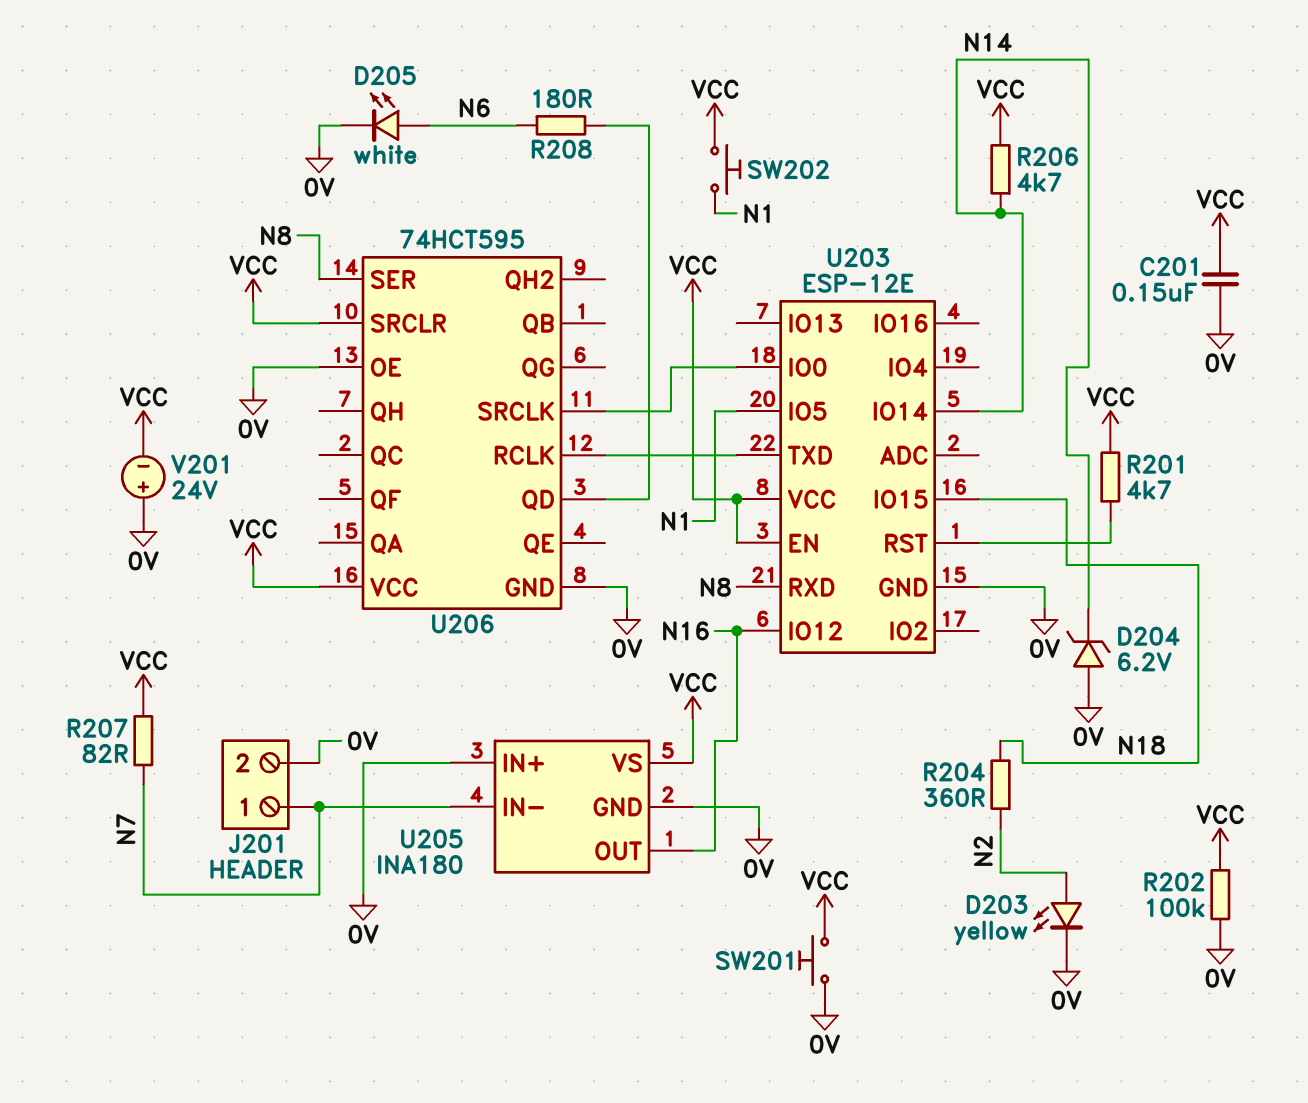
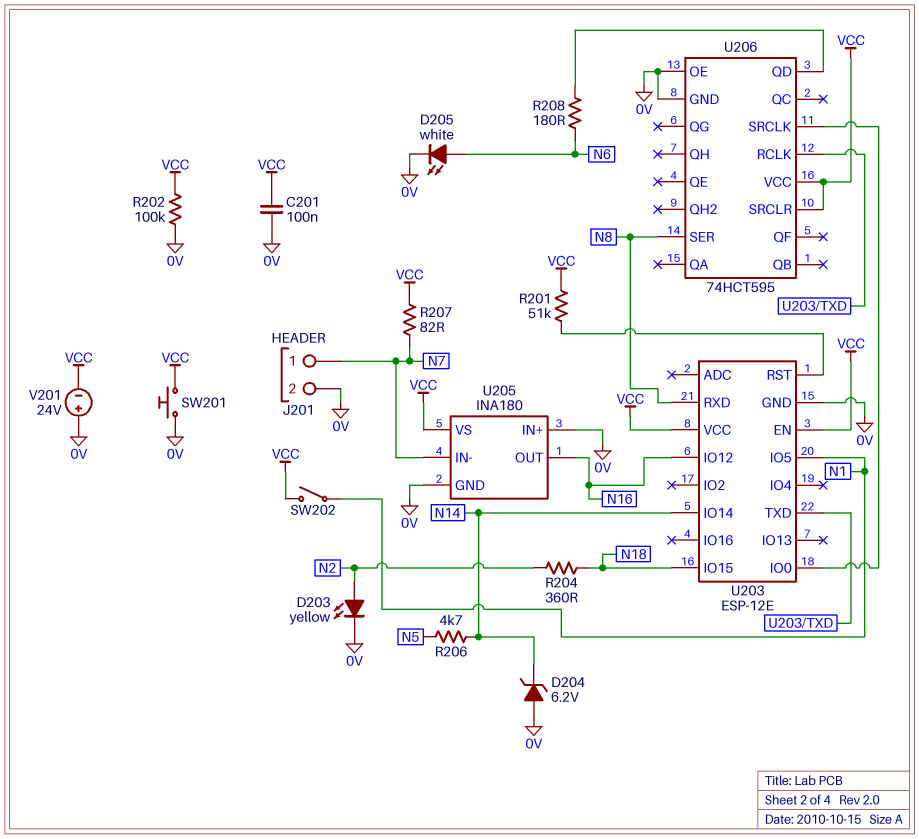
C201: 150nF (0V, VCC) -> 100nF (0V, VCC)
R201: 4.7k (U203/RST, VCC) -> 51k (U203/RST, VCC)
R206: 4.7k (N14, VCC) -> 4.7k (N5, N14)
SW202: button (N1, VCC) -> switch (N1, VCC)

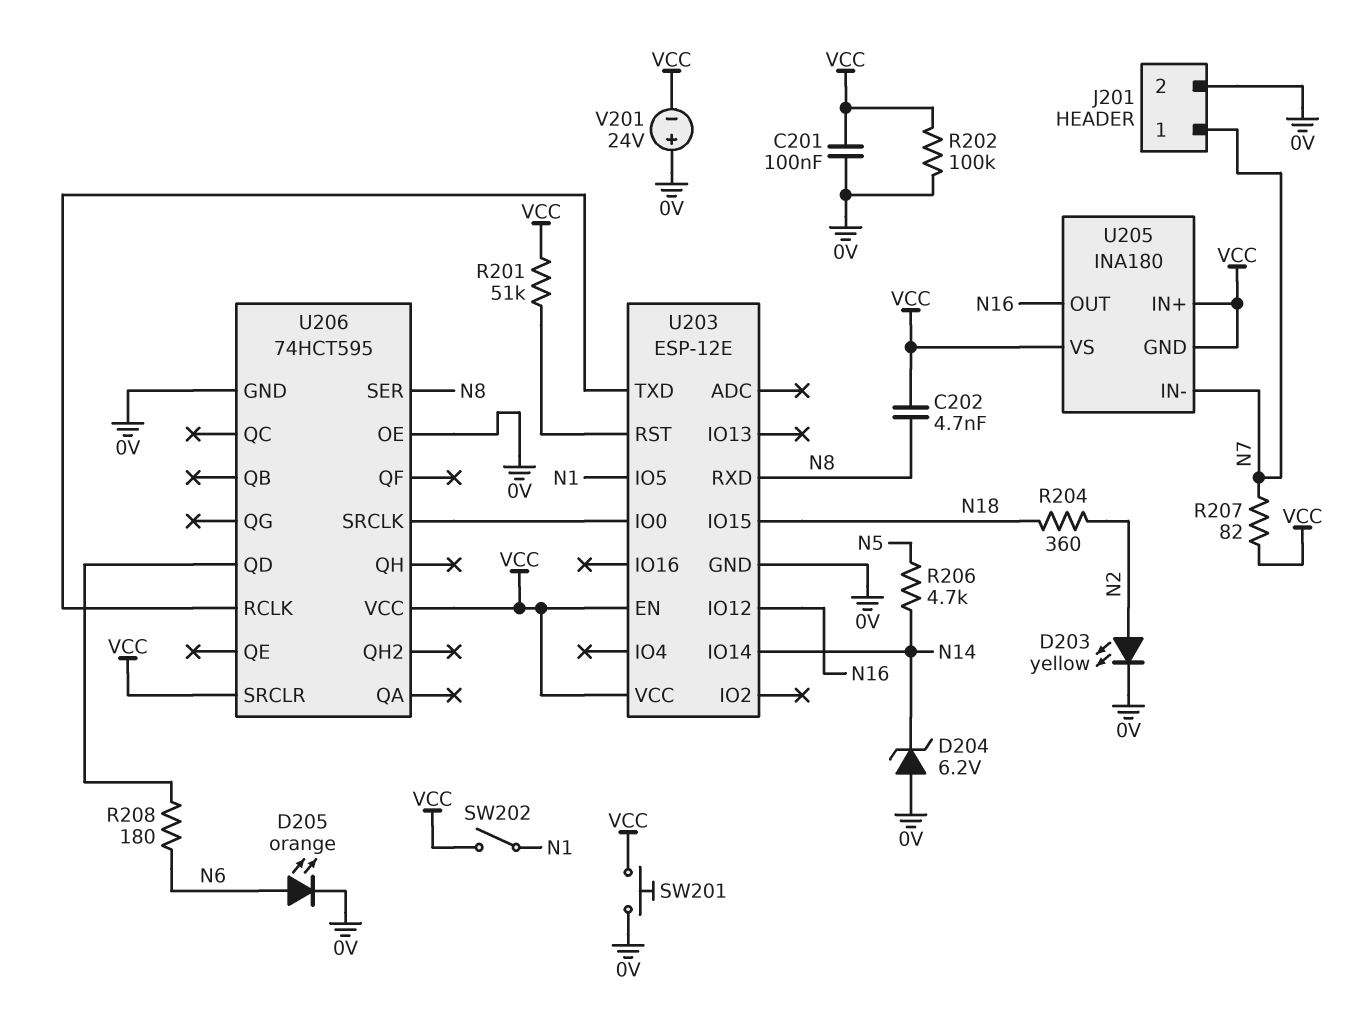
C202: none -> 4.7nF (N8, VCC)
D205: LED white (A N6, K 0V) -> LED orange (A N6, K 0V)
U205 pin GND: 0V -> VCC
U205 pin IN+: 0V -> VCC

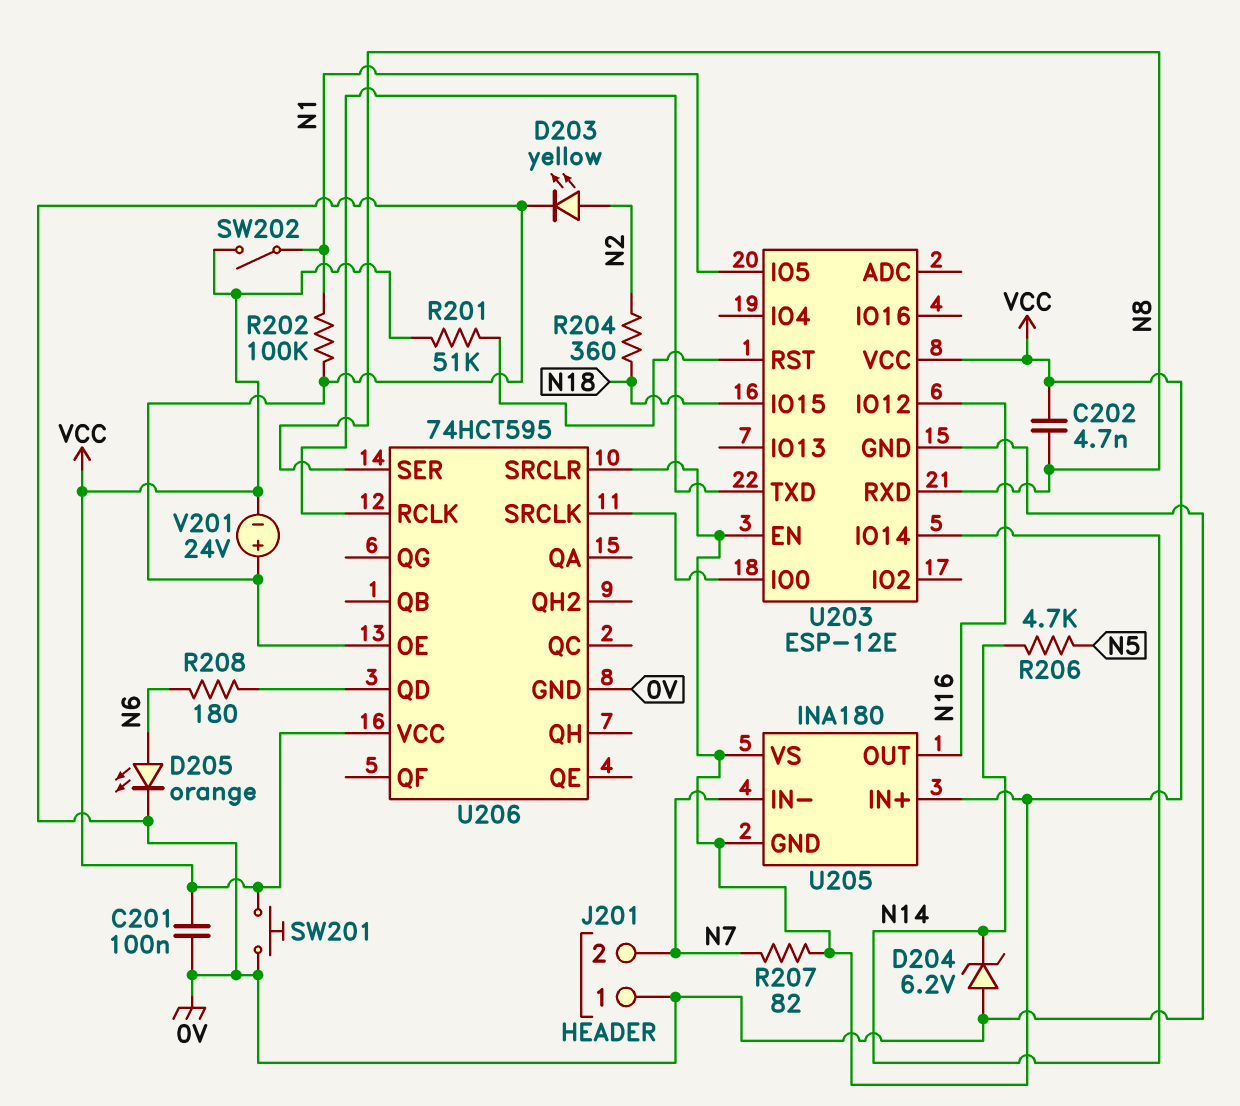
J201 pin 1: N7 -> 0V
J201 pin 2: 0V -> N7
R202: 100k (0V, VCC) -> 100k (0V, N1)

